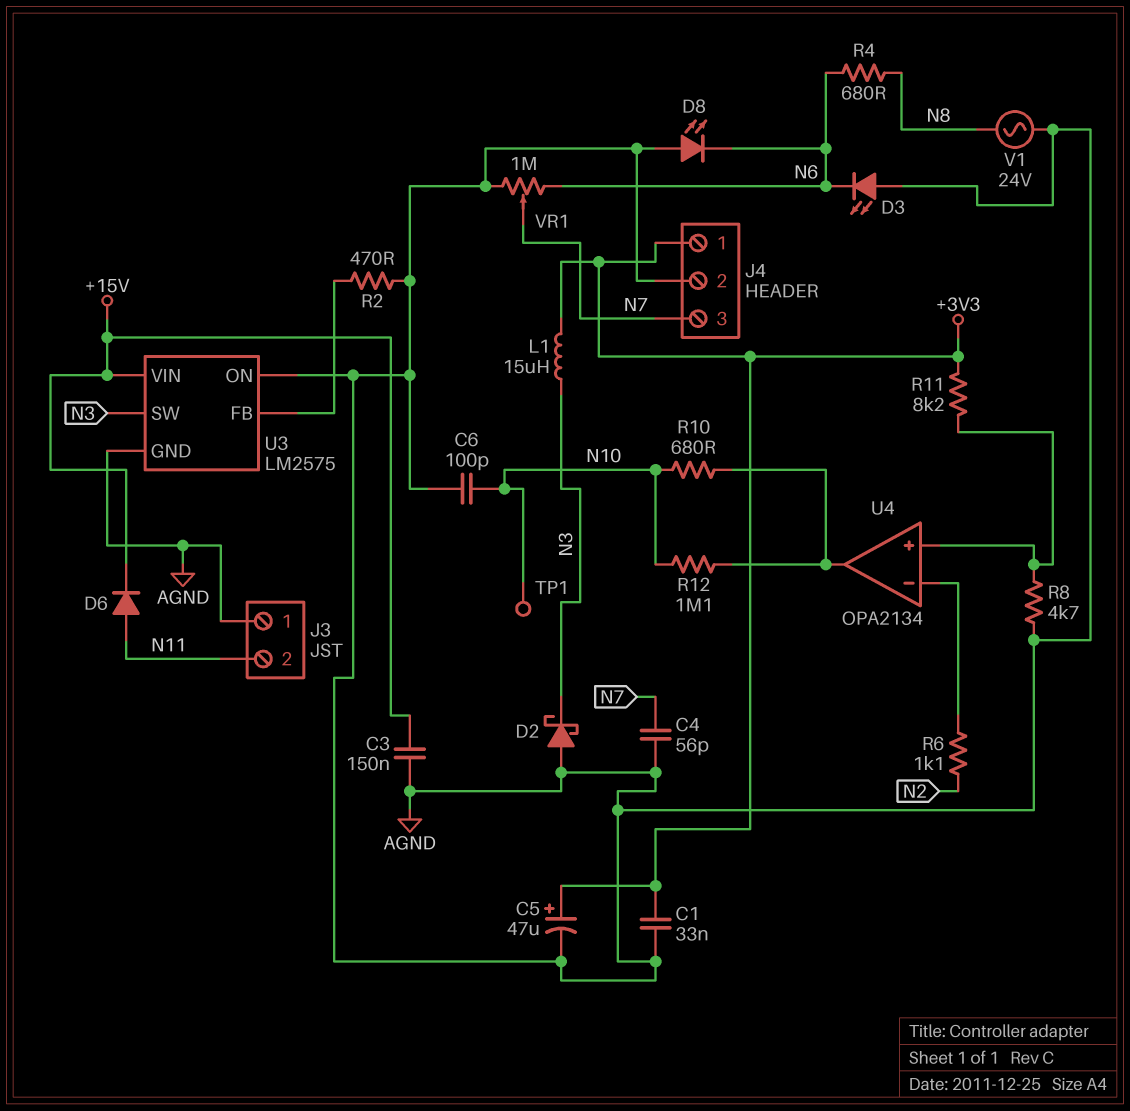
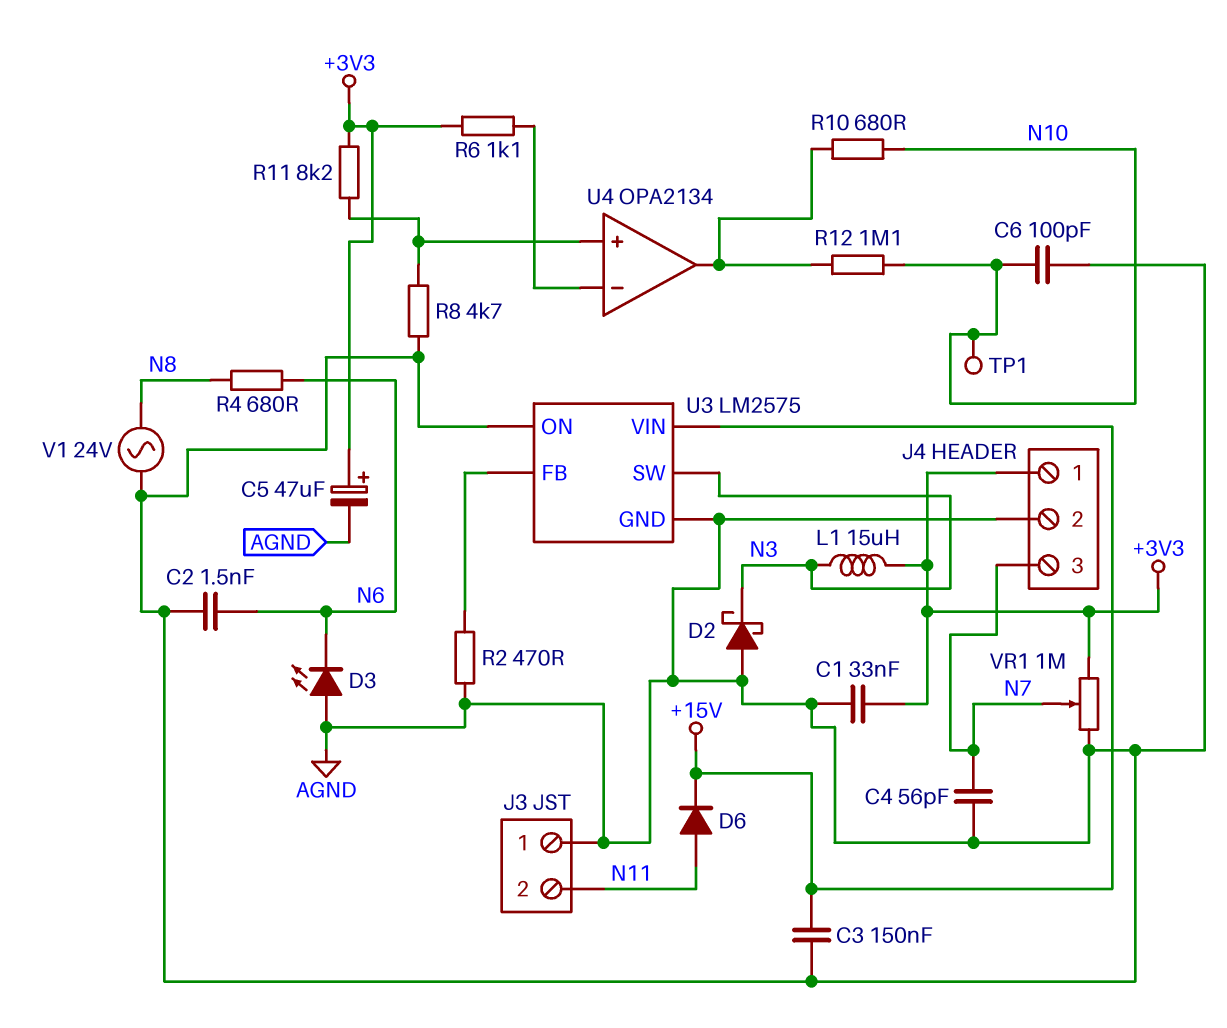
C2: none -> 1.5nF (AGND, N6)
D8: LED (A AGND, K N6) -> none
R6: 1.1k (N2, U4/in-) -> 1.1k (+3V3, U4/in-)
VR1: 1M (AGND, N6, wiper N7) -> 1M (+3V3, AGND, wiper N7)

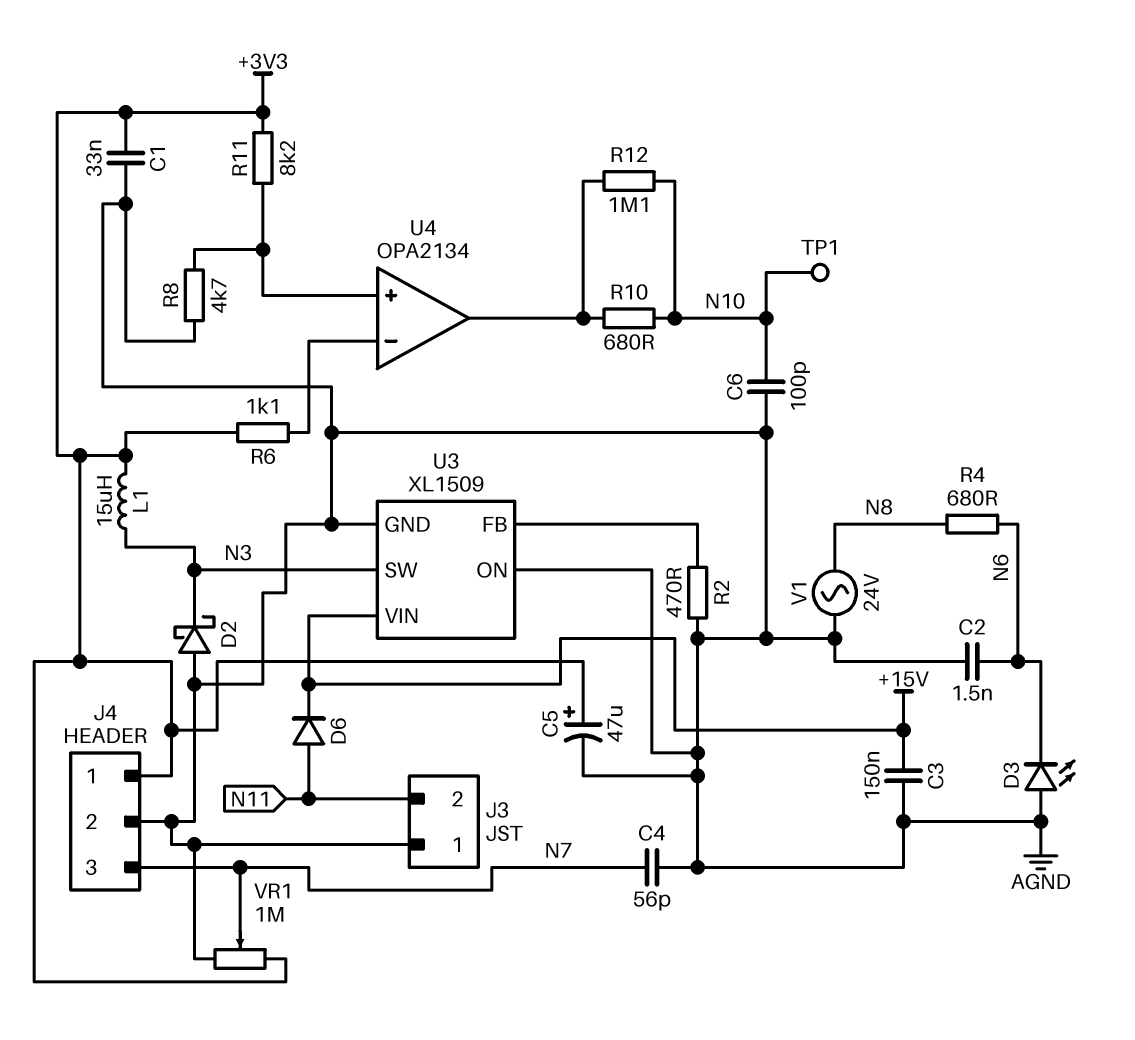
U3: LM2575 -> XL1509

